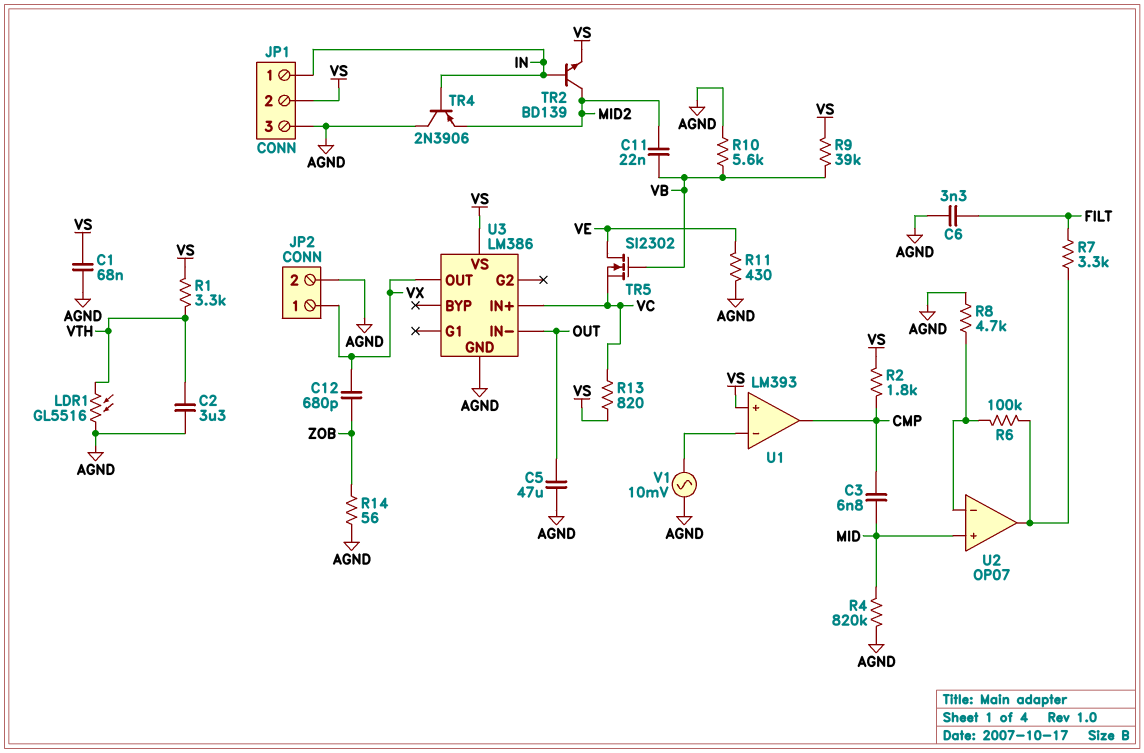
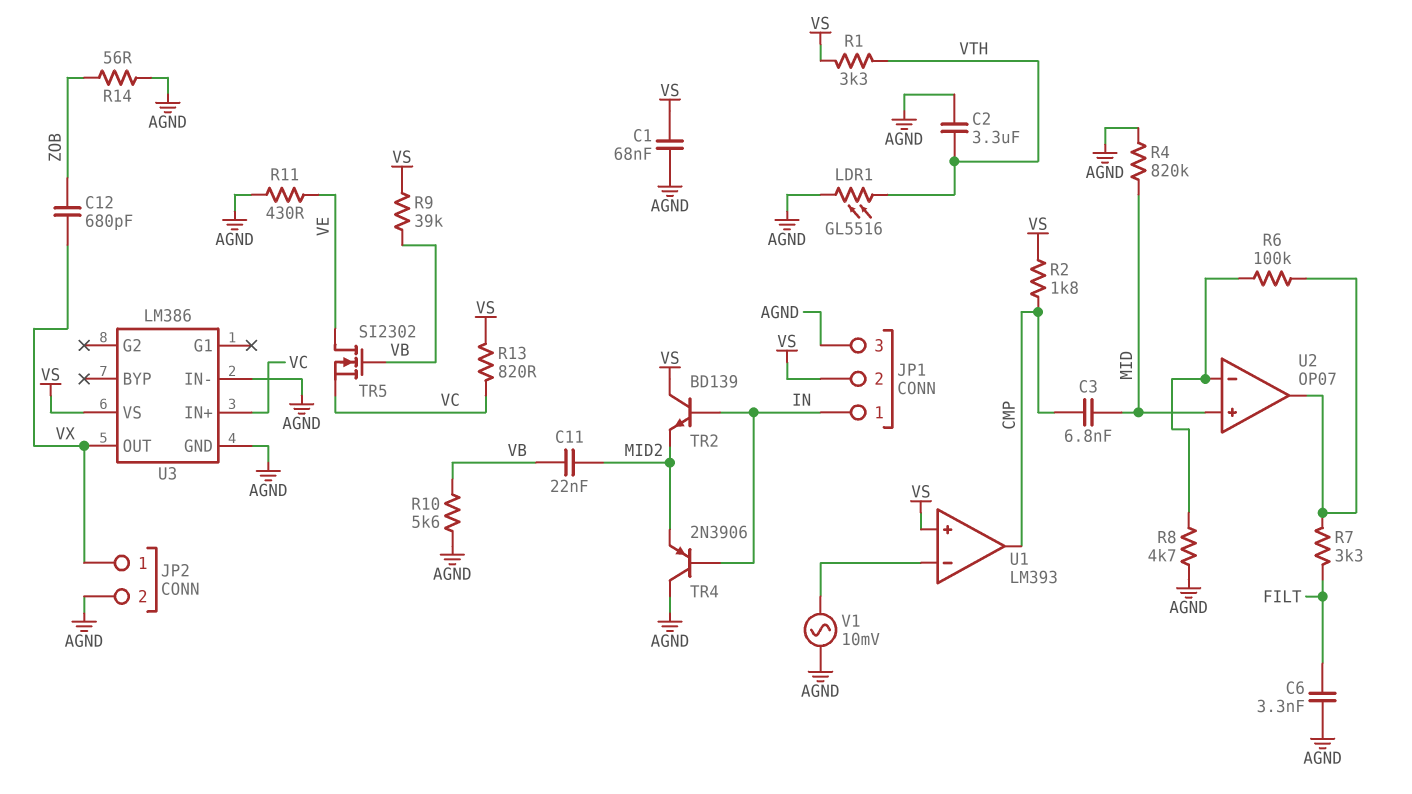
C5: 47uF (AGND, OUT) -> none
TR2: NPN BD139 (B IN, C MID2, E VS) -> NPN BD139 (B IN, C VS, E MID2)
U3 pin IN-: OUT -> AGND

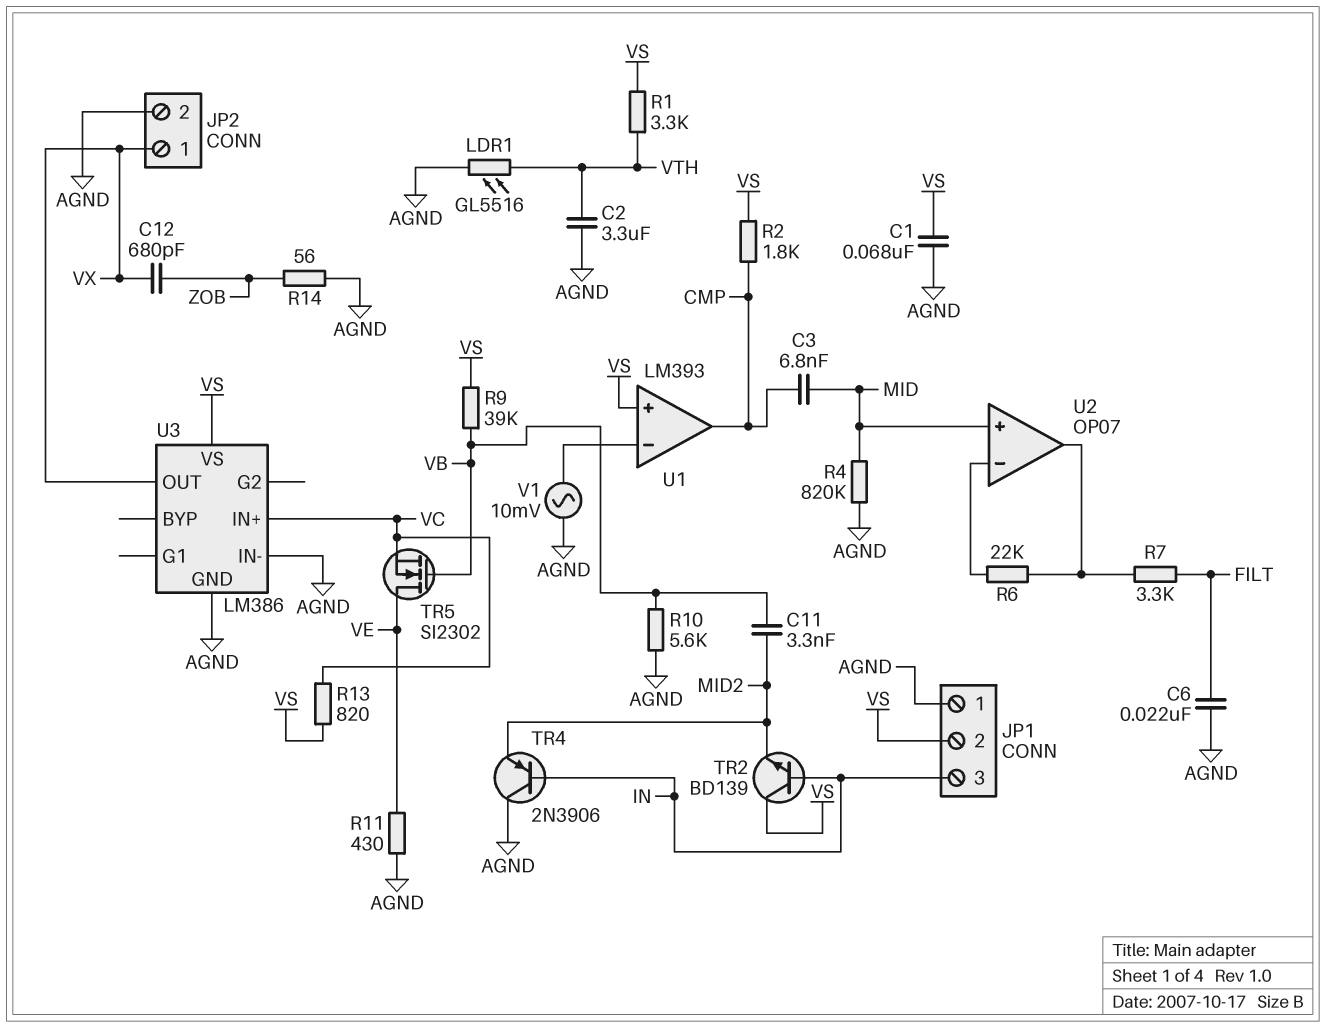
C6: 3.3nF (AGND, FILT) -> 22nF (AGND, FILT)
C11: 22nF (MID2, VB) -> 3.3nF (MID2, VB)
JP1 pin 1: IN -> AGND
JP1 pin 3: AGND -> IN
R6: 100k (U2/in-, U2/out) -> 22k (U2/in-, U2/out)
R8: 4.7k (AGND, U2/in-) -> none

